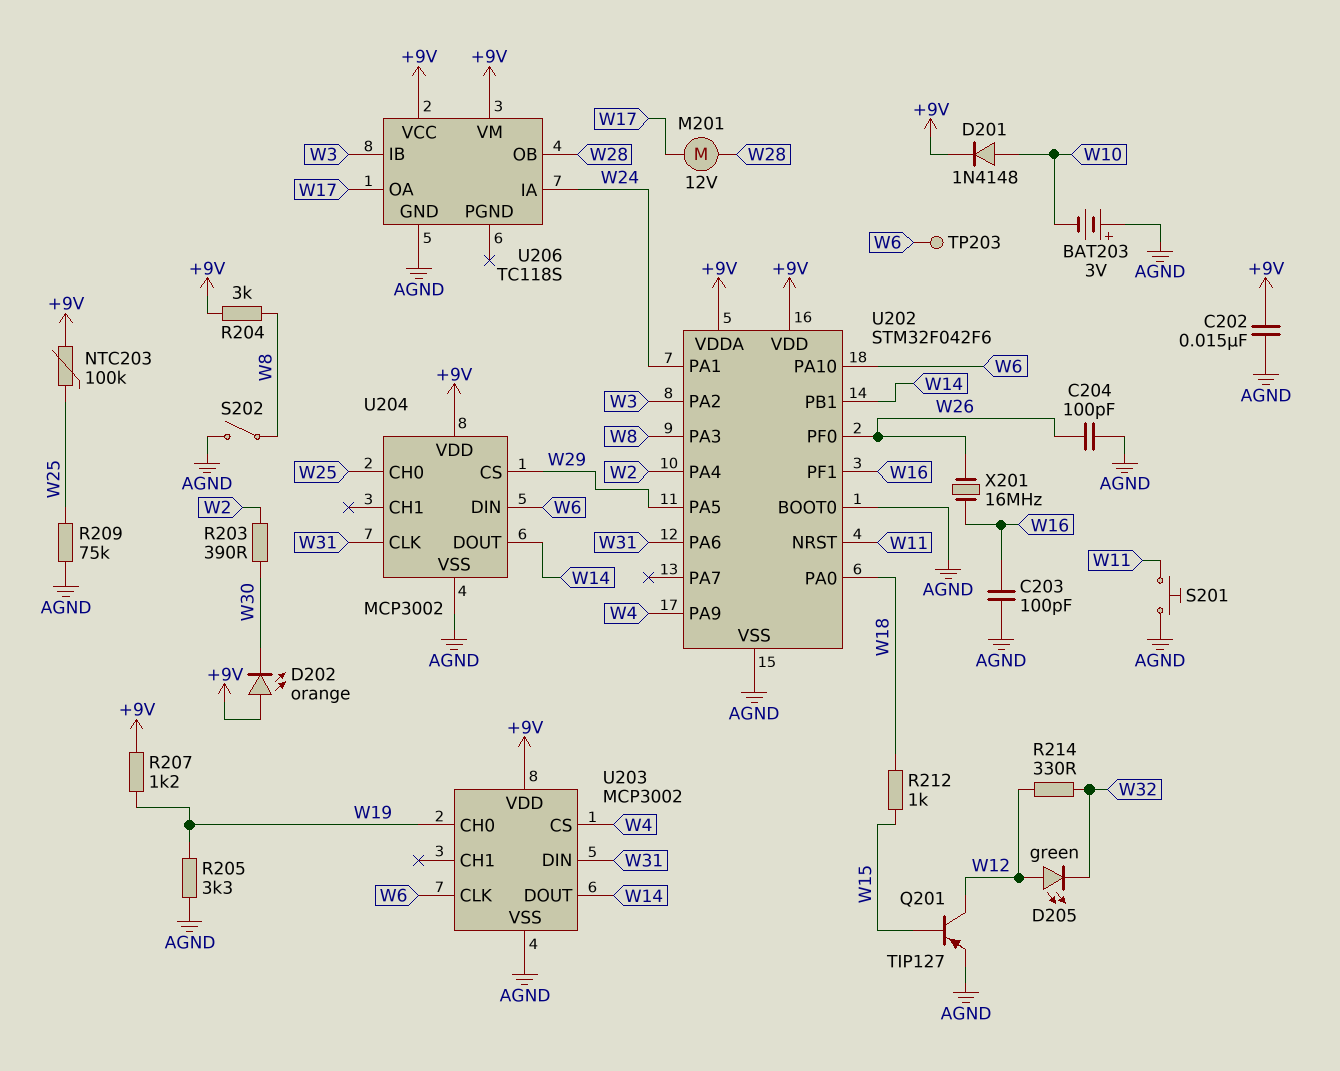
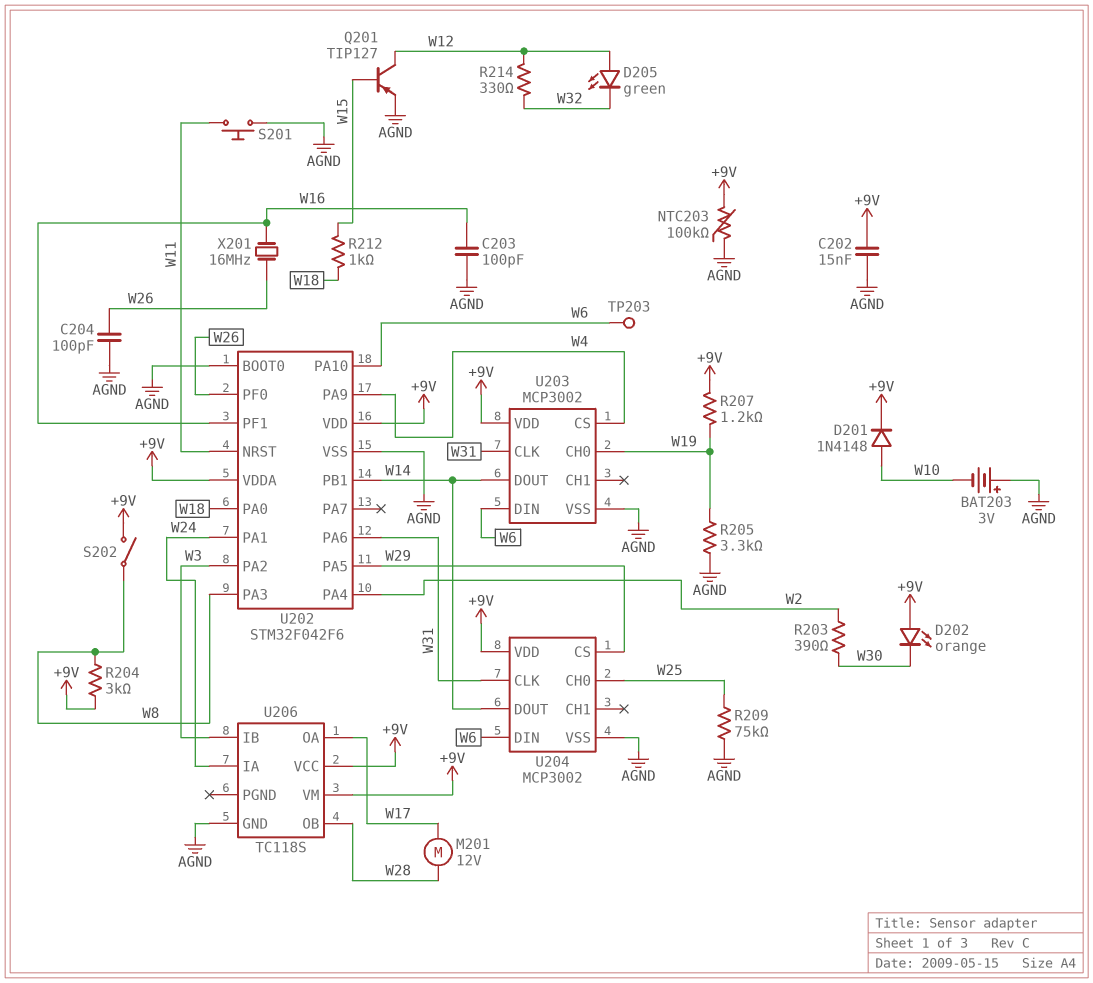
NTC203: 100k (+9V, W25) -> 100k (+9V, AGND)
S202: switch (AGND, W8) -> switch (+9V, W8)
U203 pin CLK: W6 -> W31
U203 pin DIN: W31 -> W6

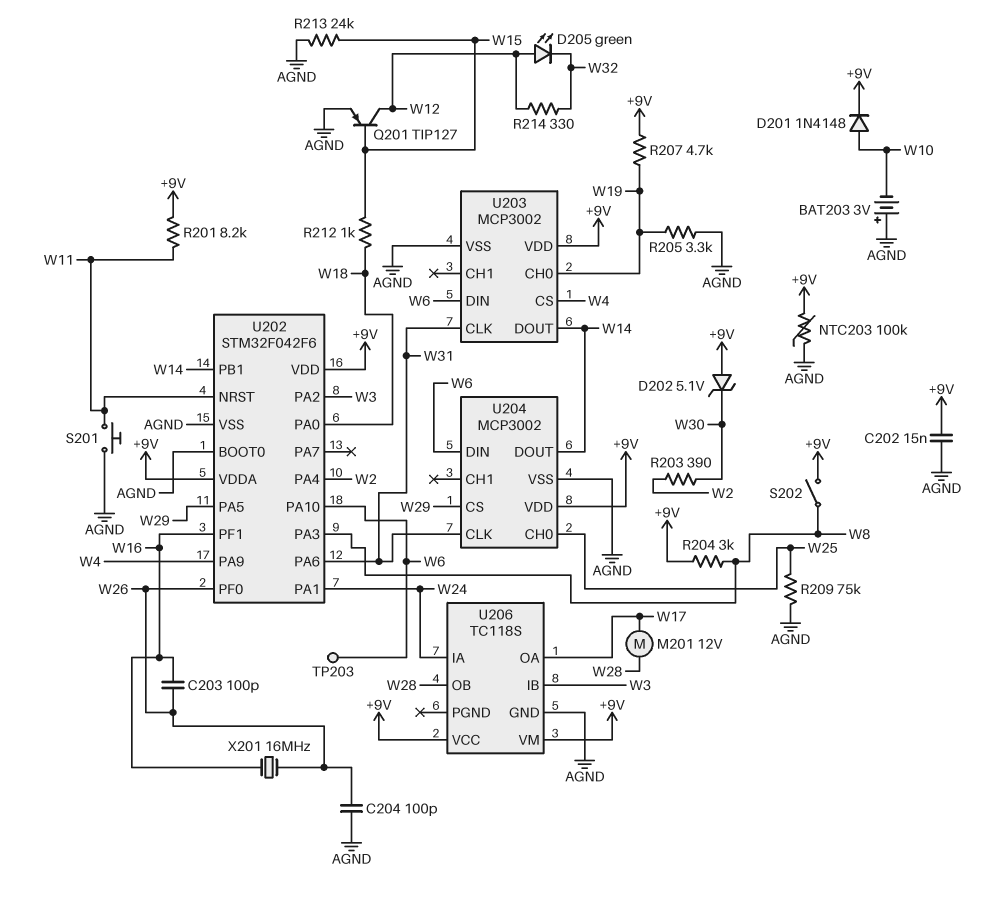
C203: 100pF (AGND, W16) -> 100pF (W16, W26)
D202: LED orange (A +9V, K W30) -> zener 5.1V (A +9V, K W30)
R201: none -> 8.2k (+9V, W11)
R207: 1.2k (+9V, W19) -> 4.7k (+9V, W19)
R213: none -> 24k (AGND, W15)

